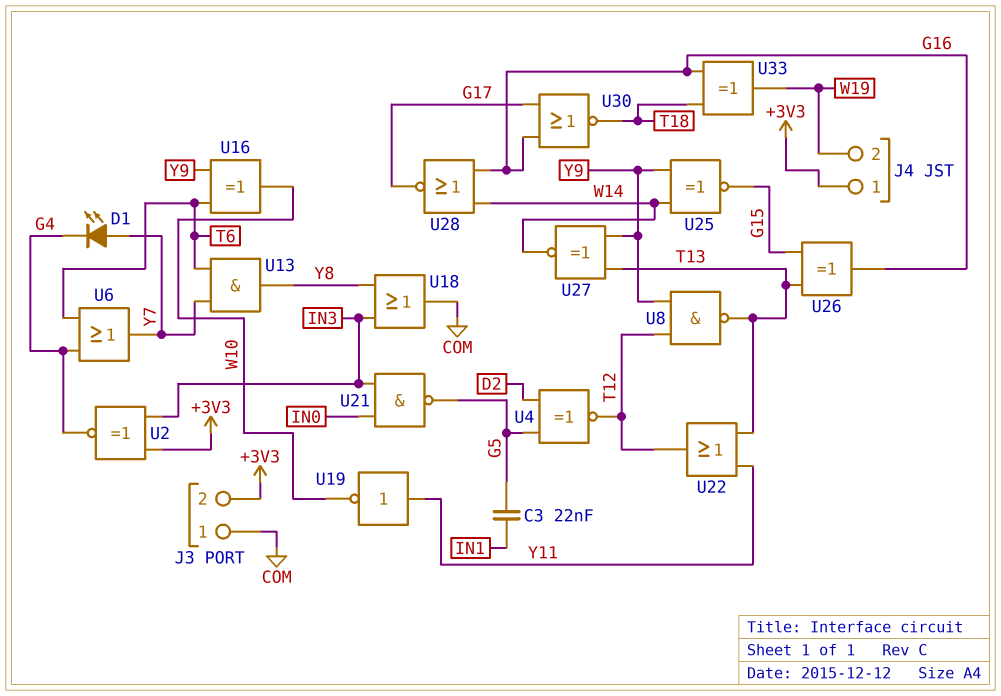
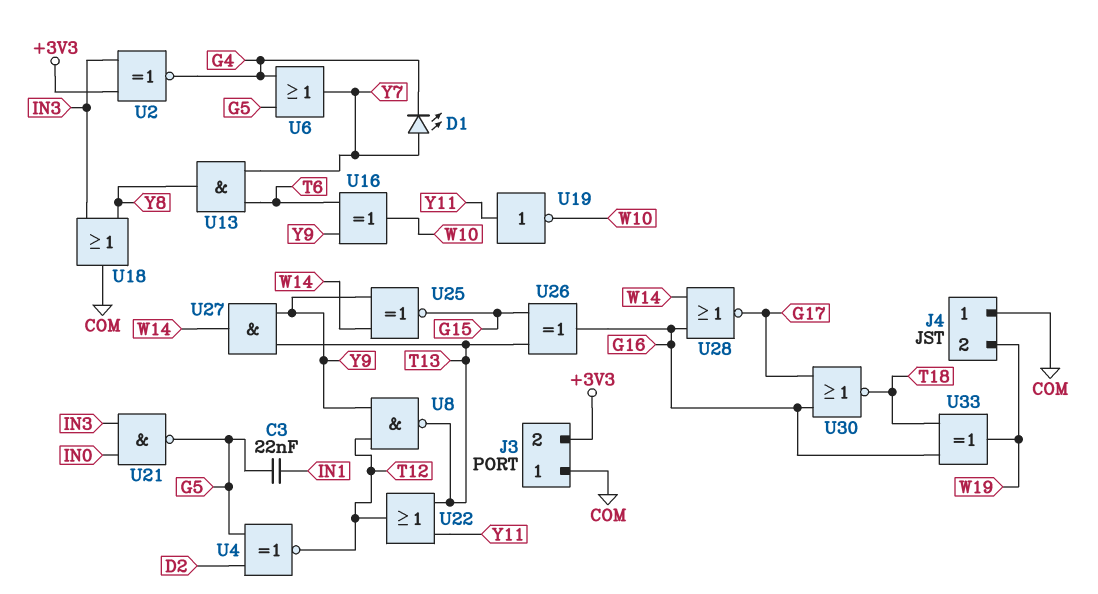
J4 pin 1: +3V3 -> COM
U6: OR (in G4, in T6, out Y7) -> OR (in G4, in G5, out Y7)
U27: XNOR (in T13, in Y9, out W14) -> AND (in T13, in Y9, out W14)

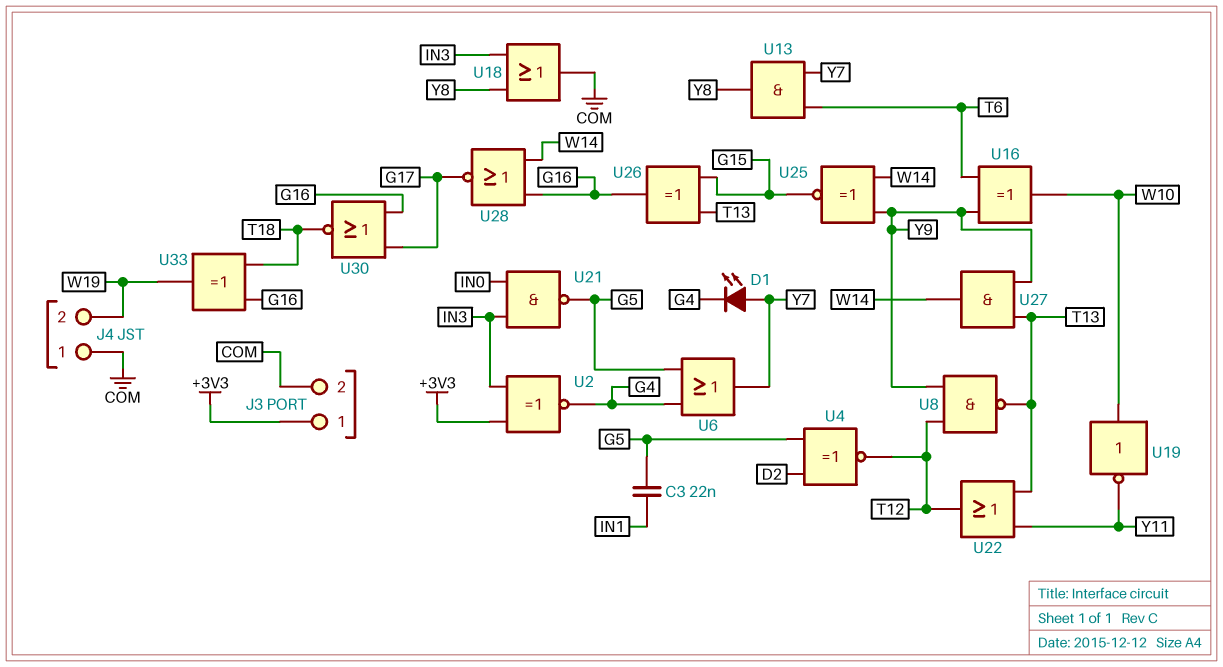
J3 pin 1: COM -> +3V3
J3 pin 2: +3V3 -> COM
U19: NOT (in Y11, out W10) -> NOT (in W10, out Y11)

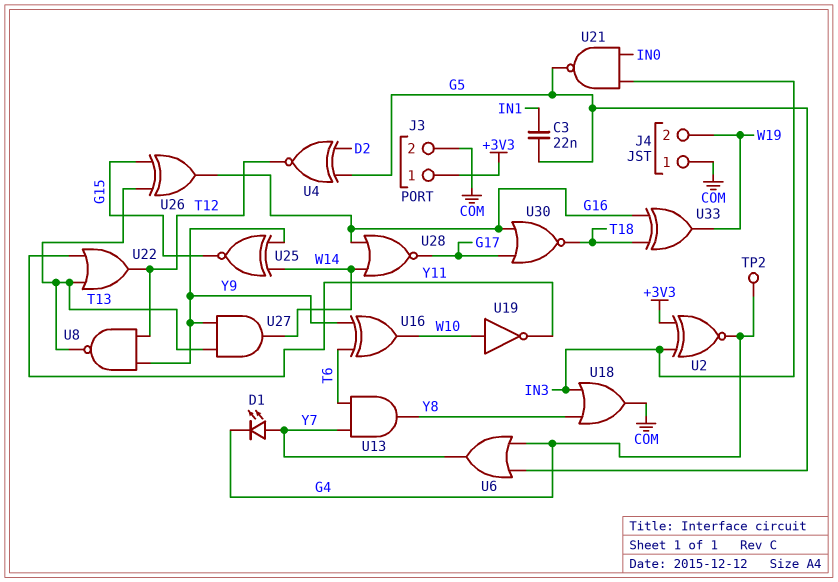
TP2: none -> test point (G4)

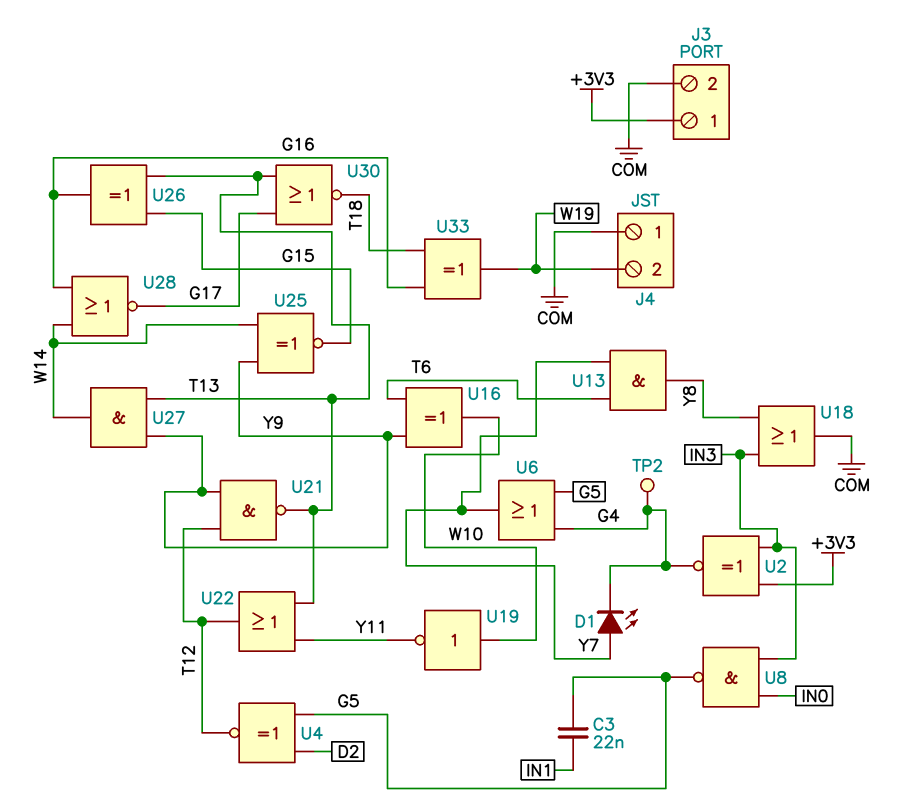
U8: NAND (in T12, in Y9, out T13) -> NAND (in IN0, in IN3, out G5)
U21: NAND (in IN0, in IN3, out G5) -> NAND (in T12, in Y9, out T13)
U30: NOR (in G16, in G17, out T18) -> NOR (in G17, in T13, out T18)

